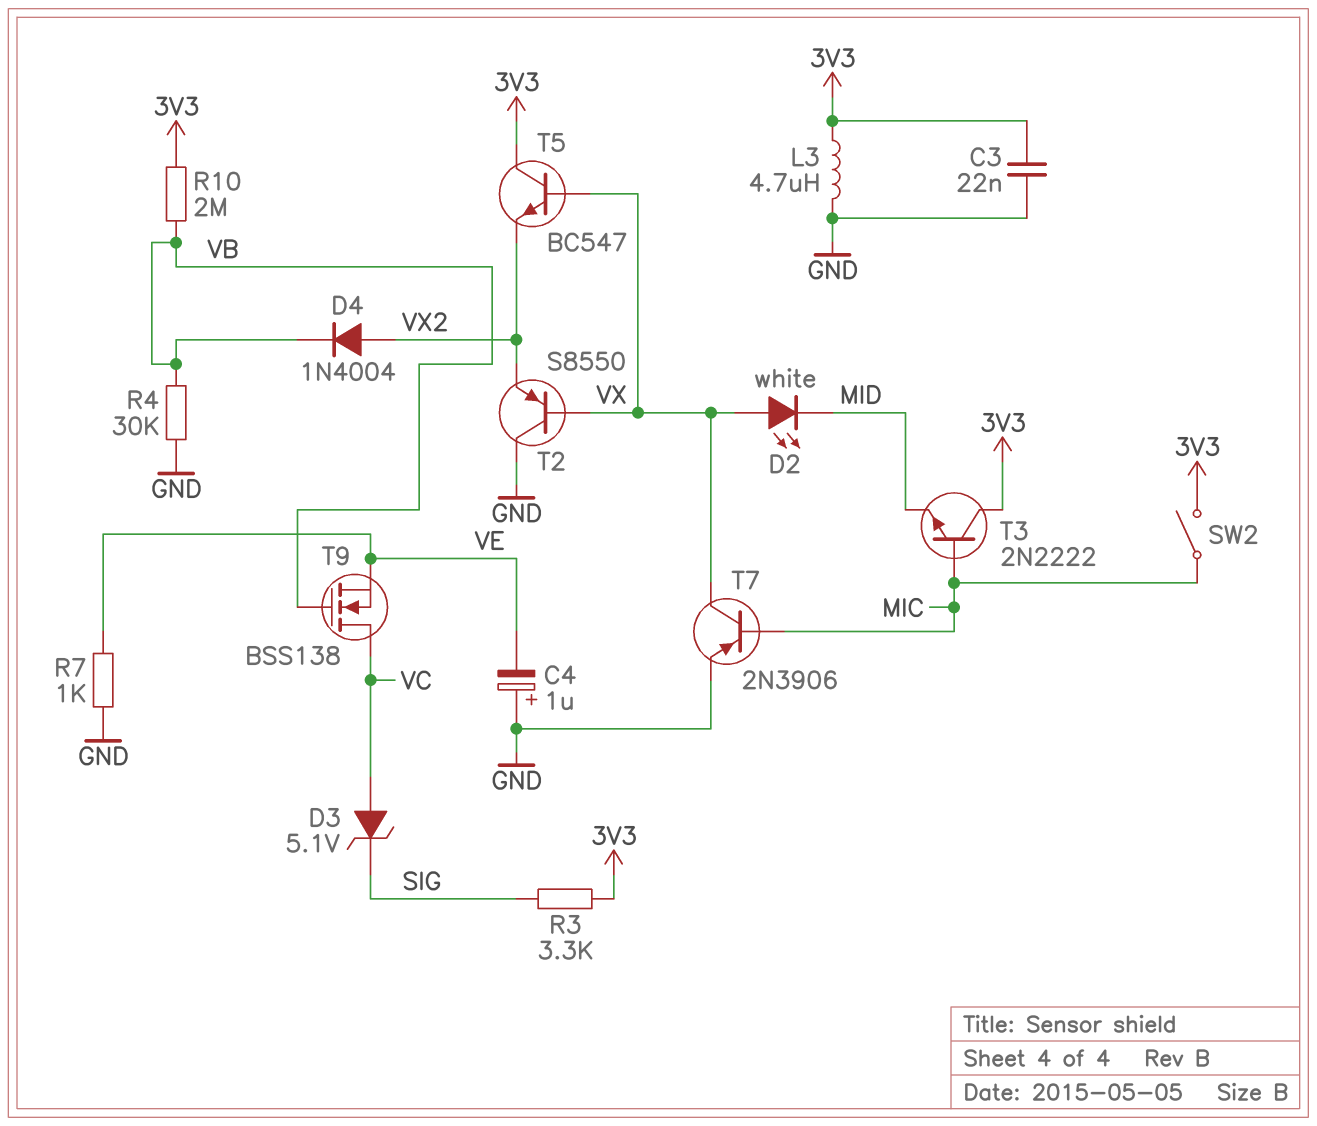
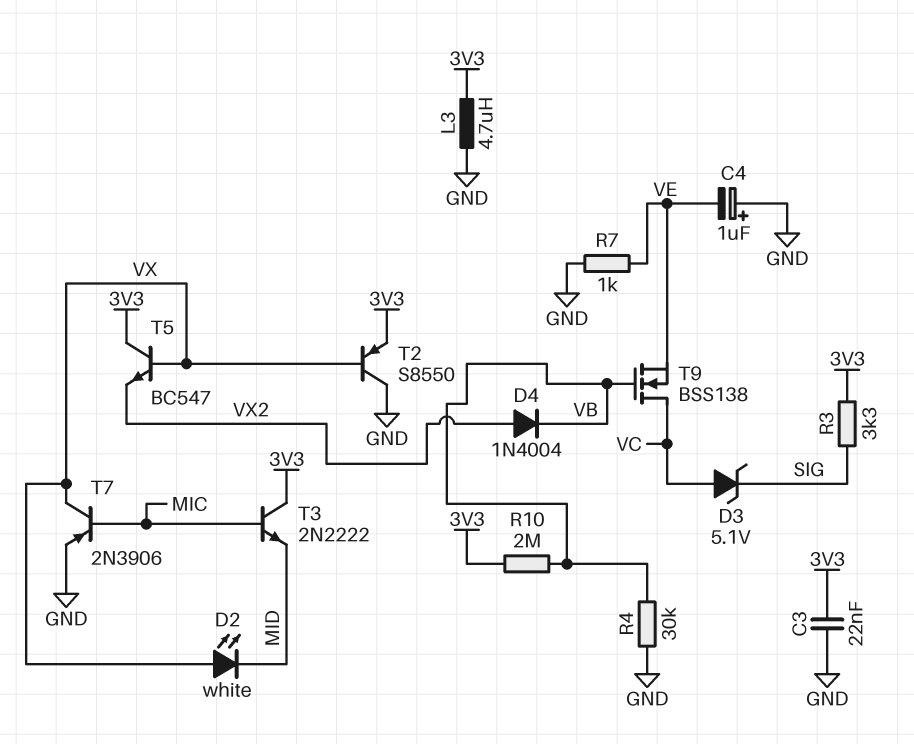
SW2: switch (3V3, MIC) -> none
T2: PNP S8550 (B VX, C GND, E VX2) -> PNP S8550 (B VX, C GND, E 3V3)

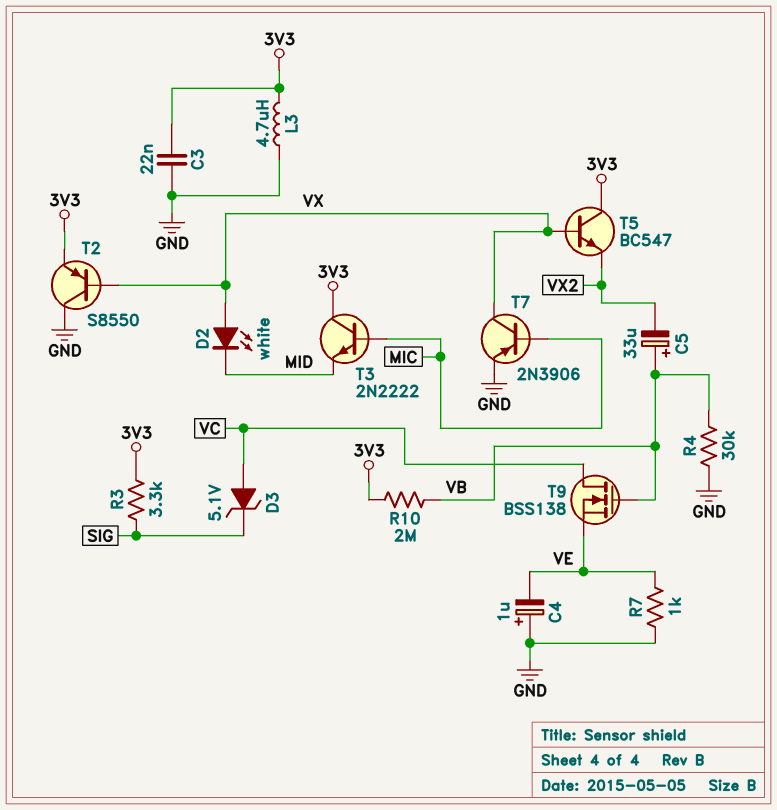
C5: none -> 33uF (plus VB, minus VX2)
D4: diode 1N4004 (A VX2, K VB) -> none

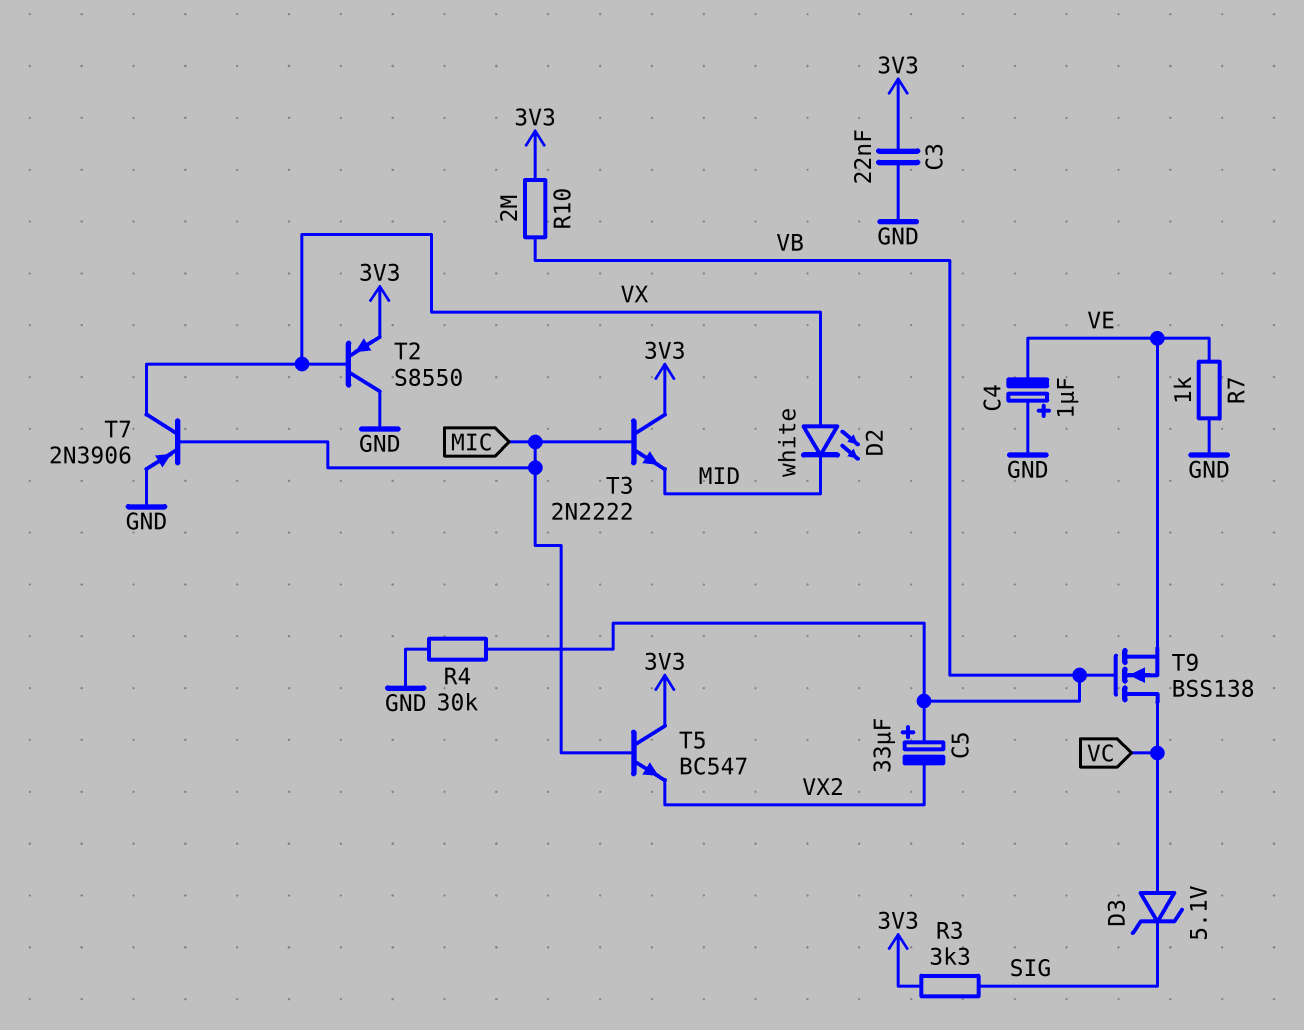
L3: 4.7uH (3V3, GND) -> none
T5: NPN BC547 (B VX, C 3V3, E VX2) -> NPN BC547 (B MIC, C 3V3, E VX2)

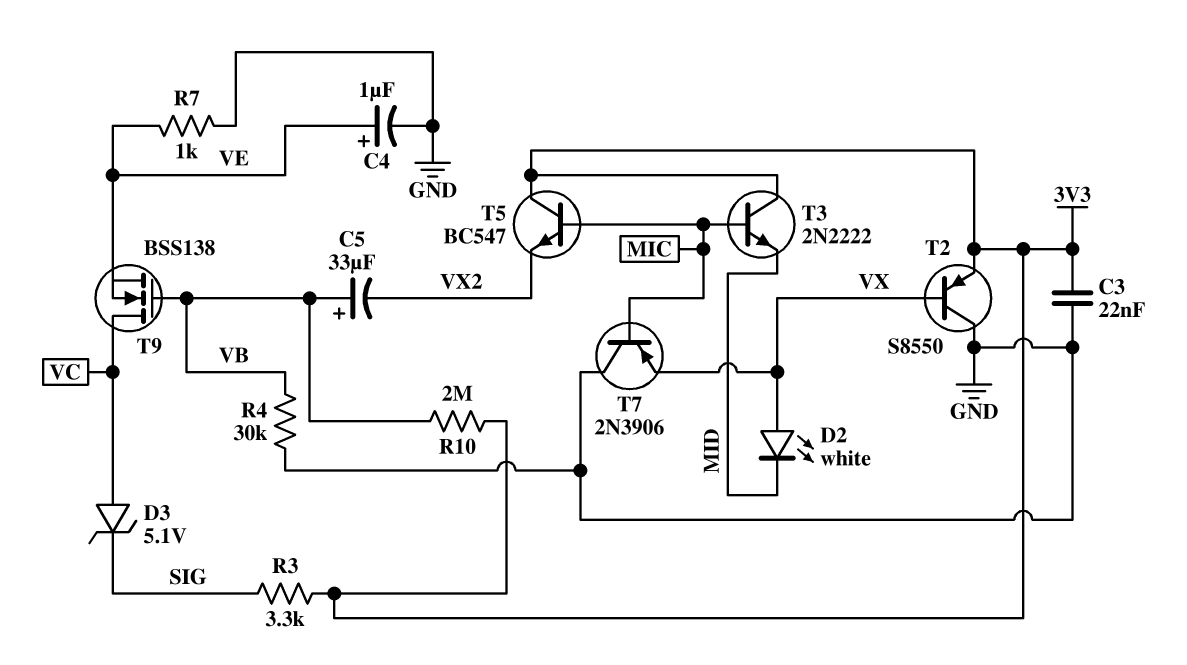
C4: 1uF (plus GND, minus VE) -> 1uF (plus VE, minus GND)
T7: PNP 2N3906 (B MIC, C VX, E GND) -> PNP 2N3906 (B MIC, C GND, E VX)

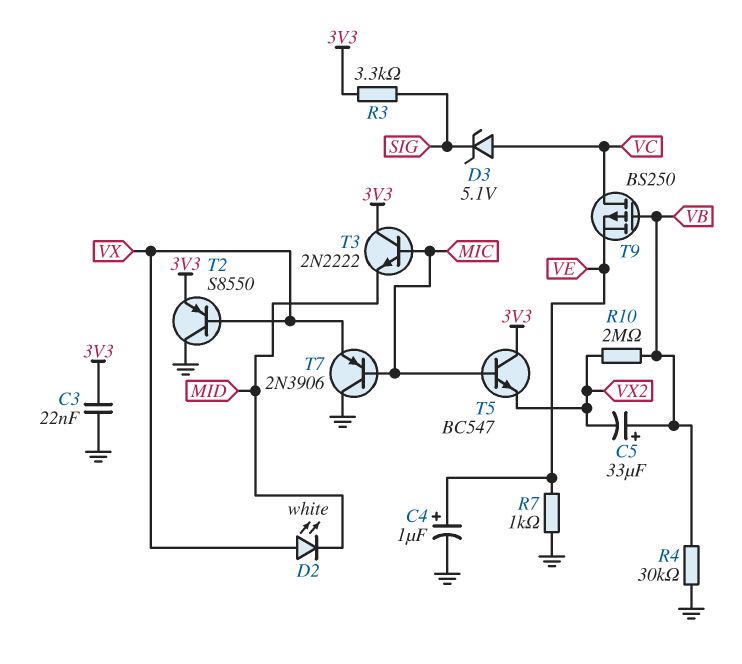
R10: 2M (3V3, VB) -> 2M (VB, VX2)
T9: NMOS BSS138 (G VB, D VC, S VE) -> PMOS BS250 (G VB, D VC, S VE)

